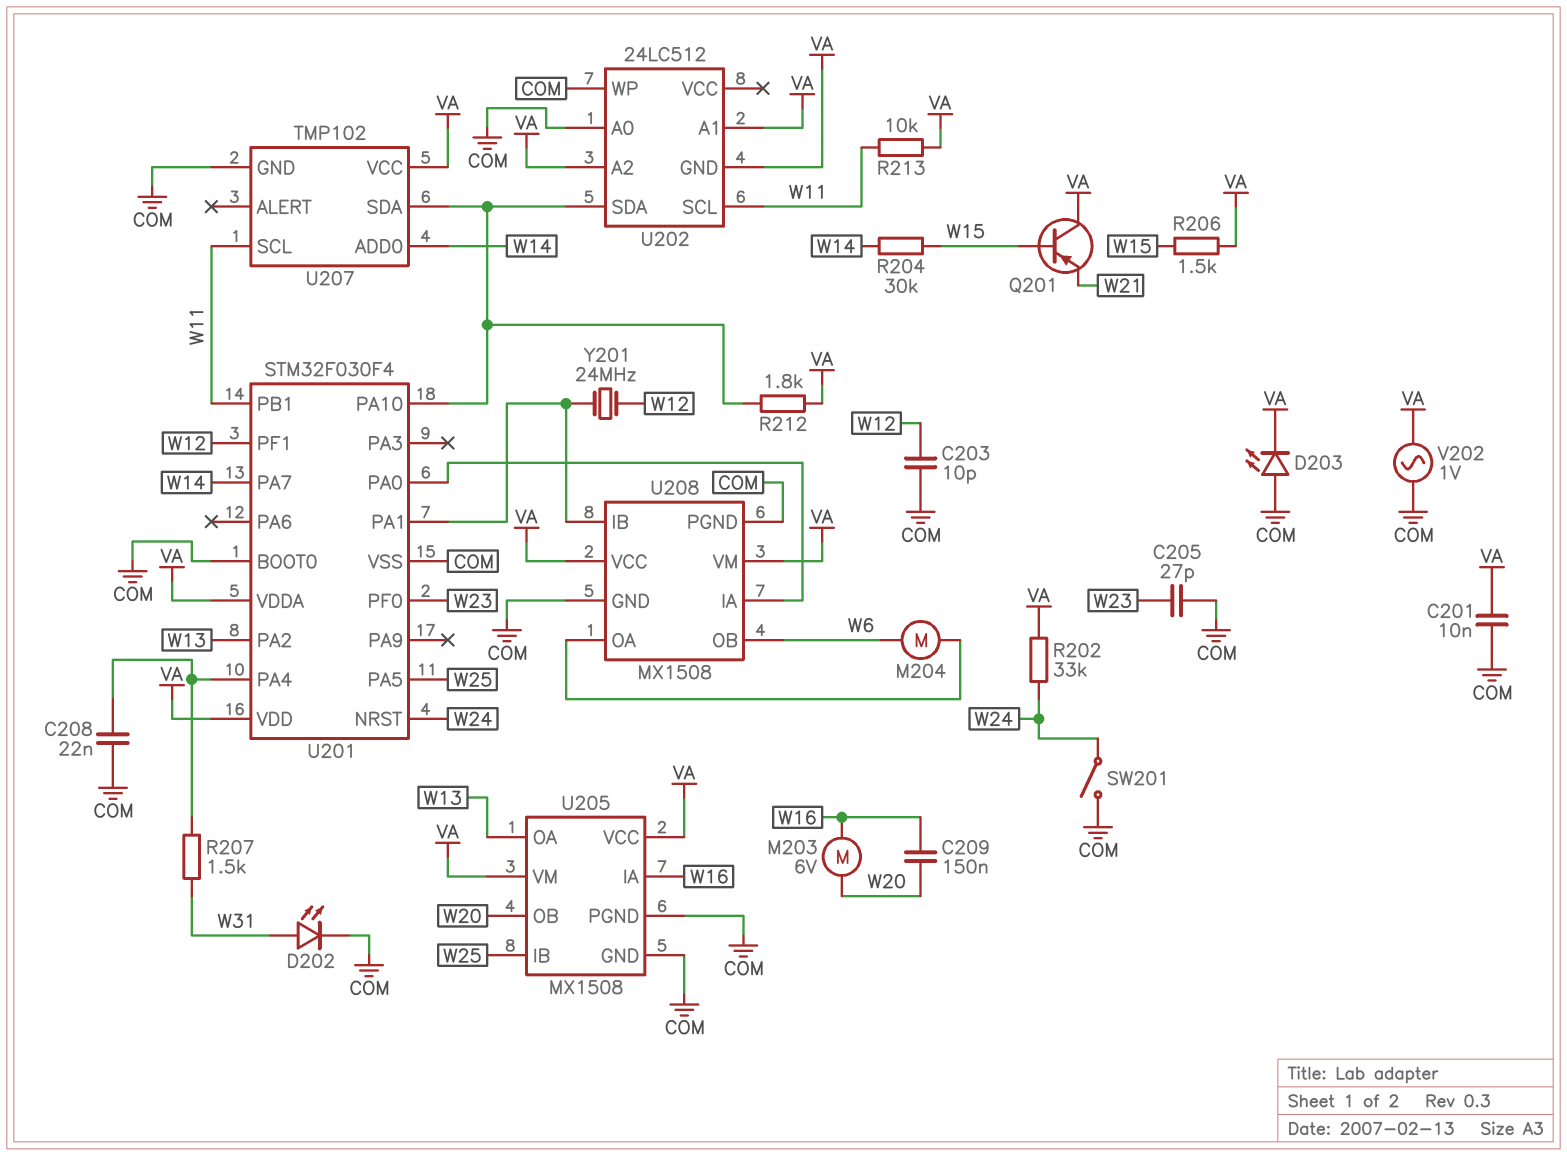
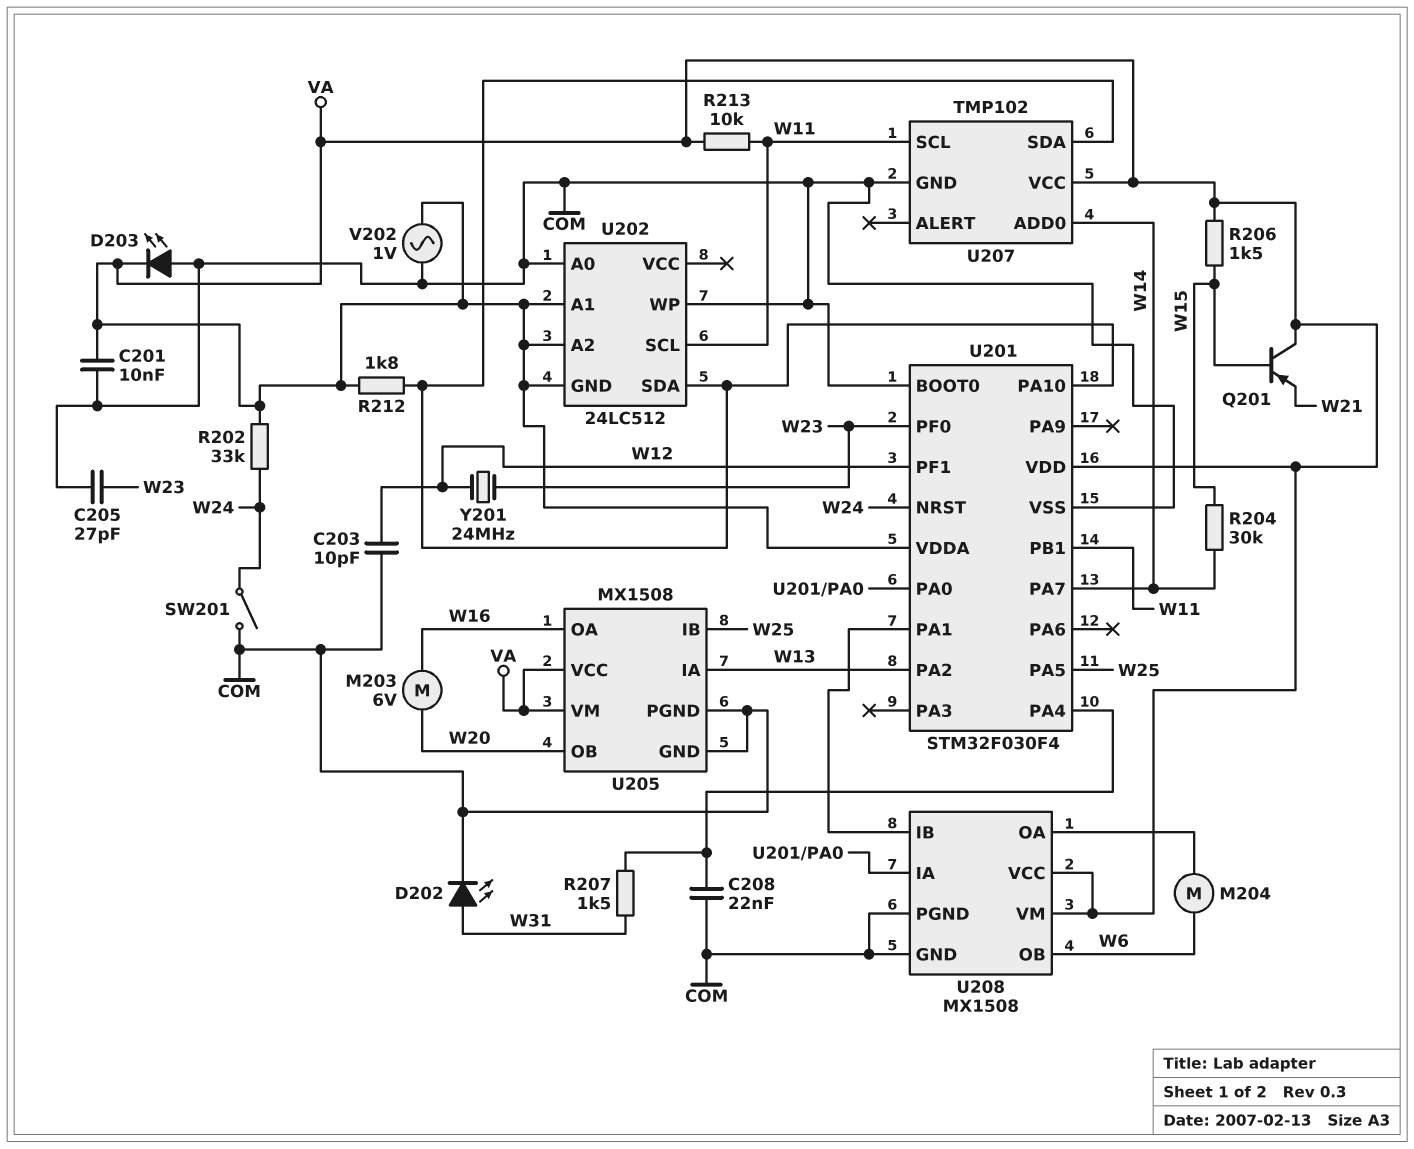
C209: 150nF (W16, W20) -> none
U205 pin IA: W16 -> W13
U205 pin OA: W13 -> W16
Y201: 24MHz (U201/PA1, W12) -> 24MHz (W12, W23)

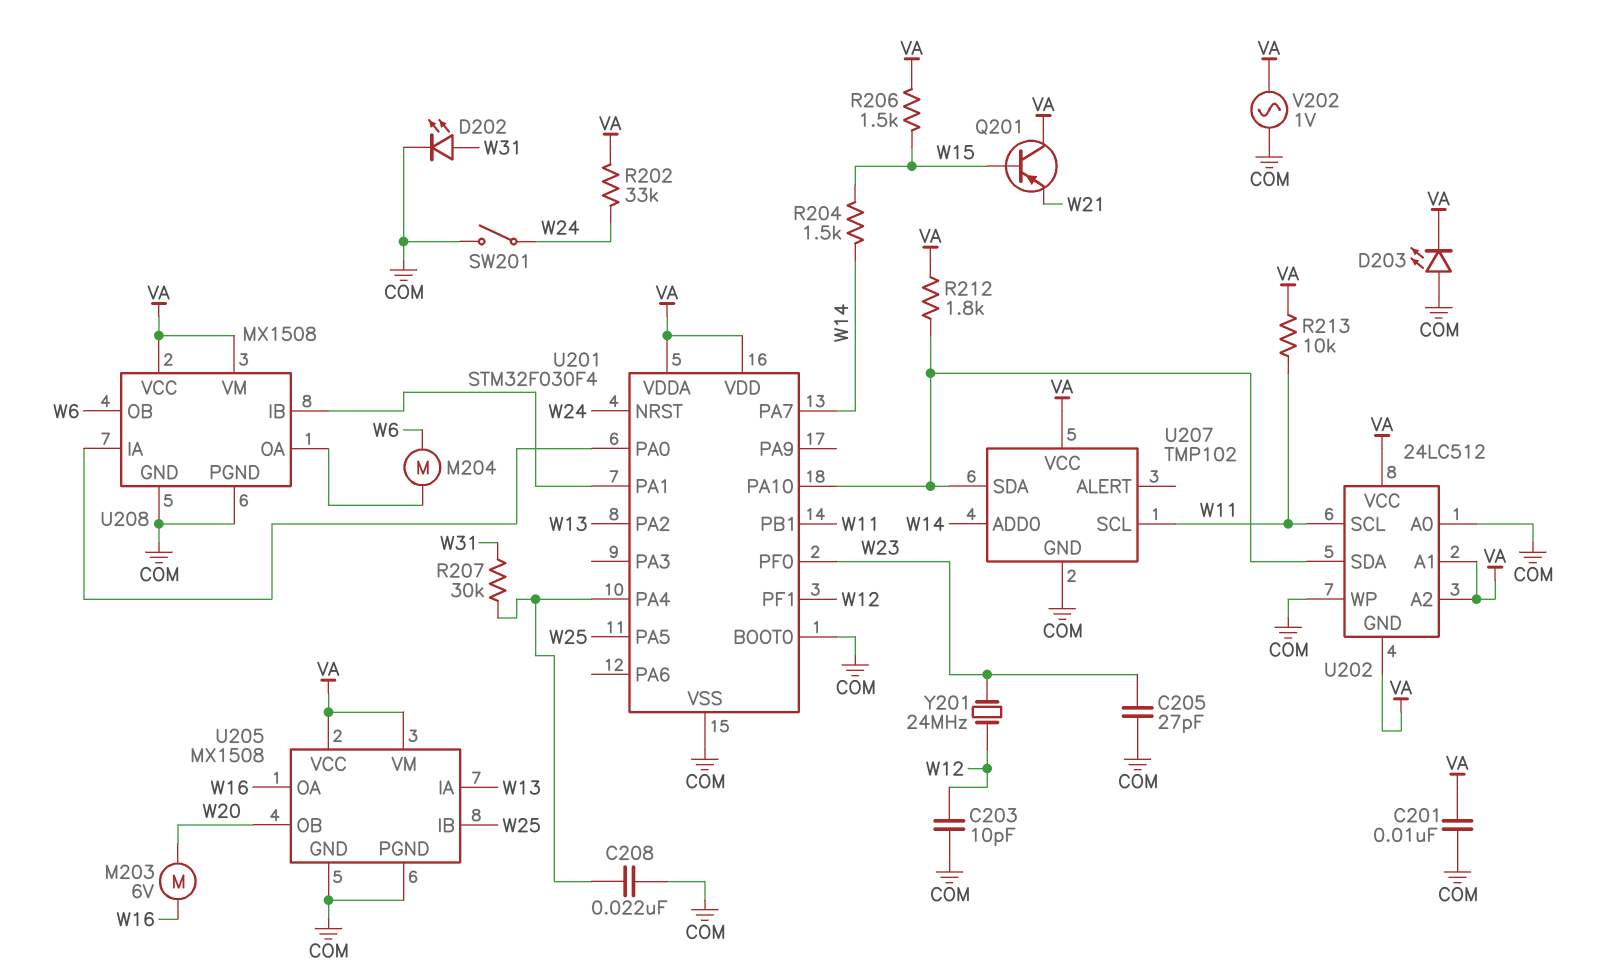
R204: 30k (W14, W15) -> 1.5k (W14, W15)
R207: 1.5k (U201/PA4, W31) -> 30k (U201/PA4, W31)
U202 pin VCC: none -> VA

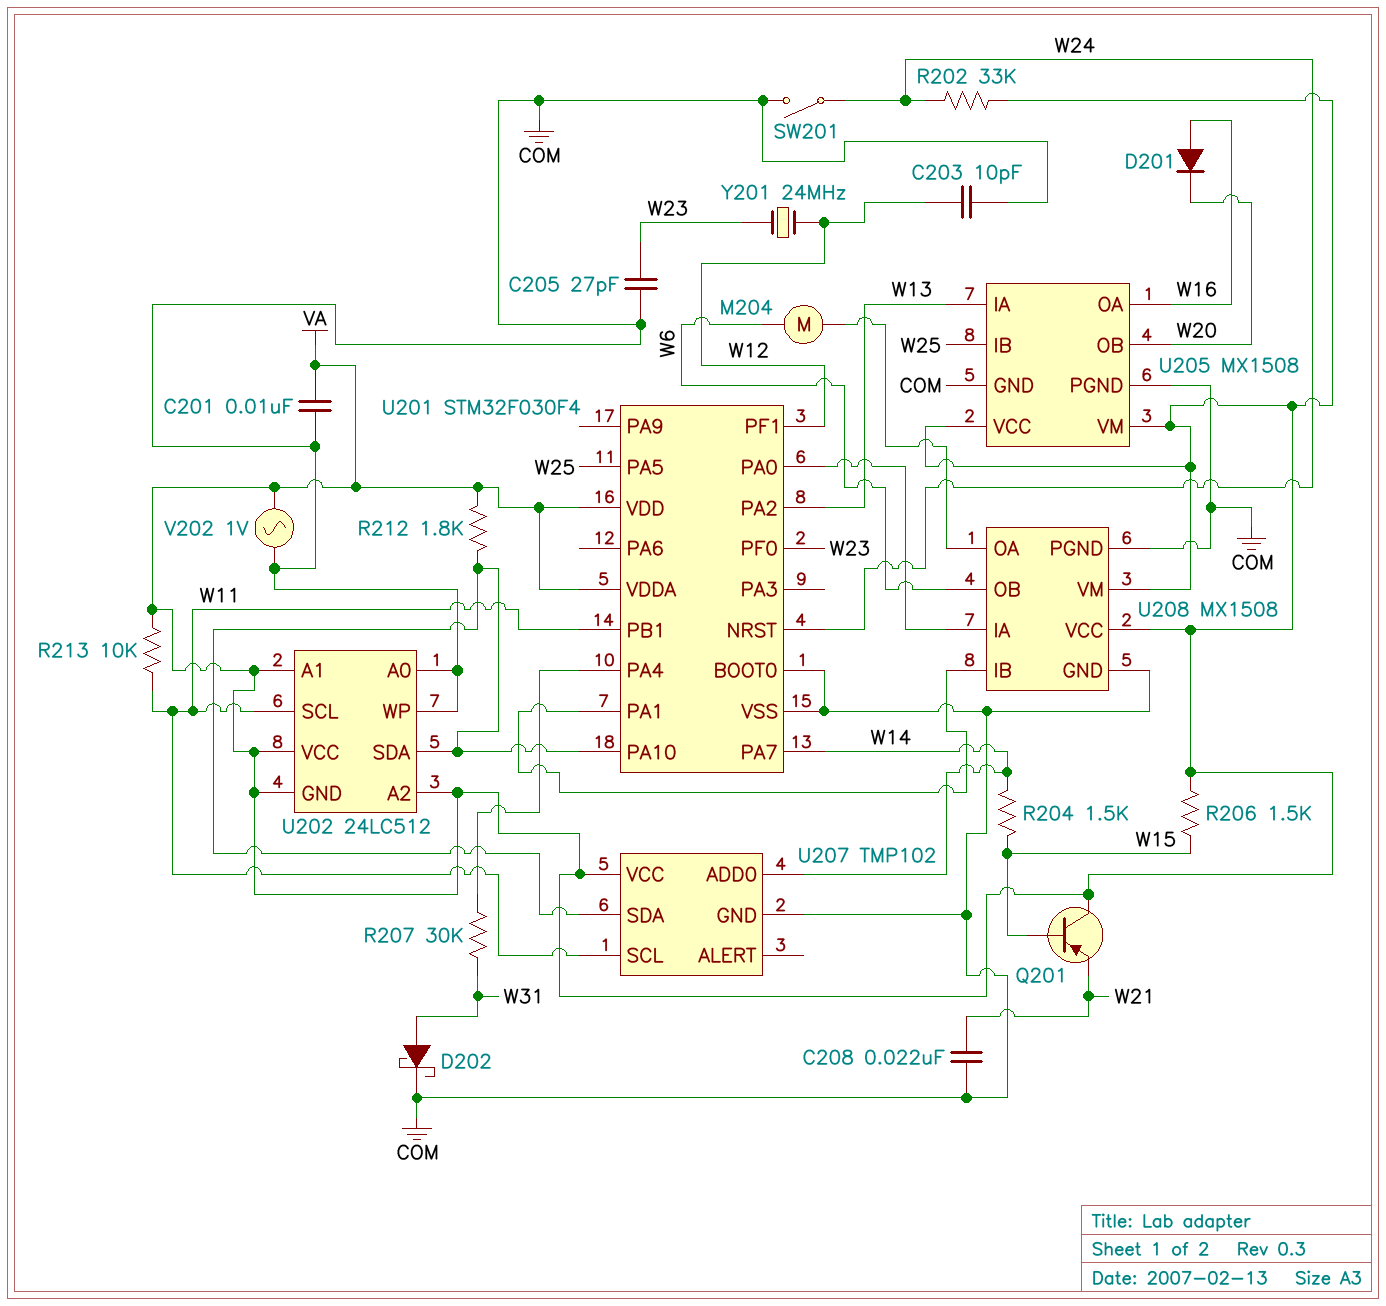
C208: 22nF (COM, U201/PA4) -> 22nF (COM, W21)
D201: none -> diode (A W16, K W20)
D202: LED (A W31, K COM) -> schottky (A W31, K COM)
D203: LED (A COM, K VA) -> none
M203: motor 6V (W16, W20) -> none

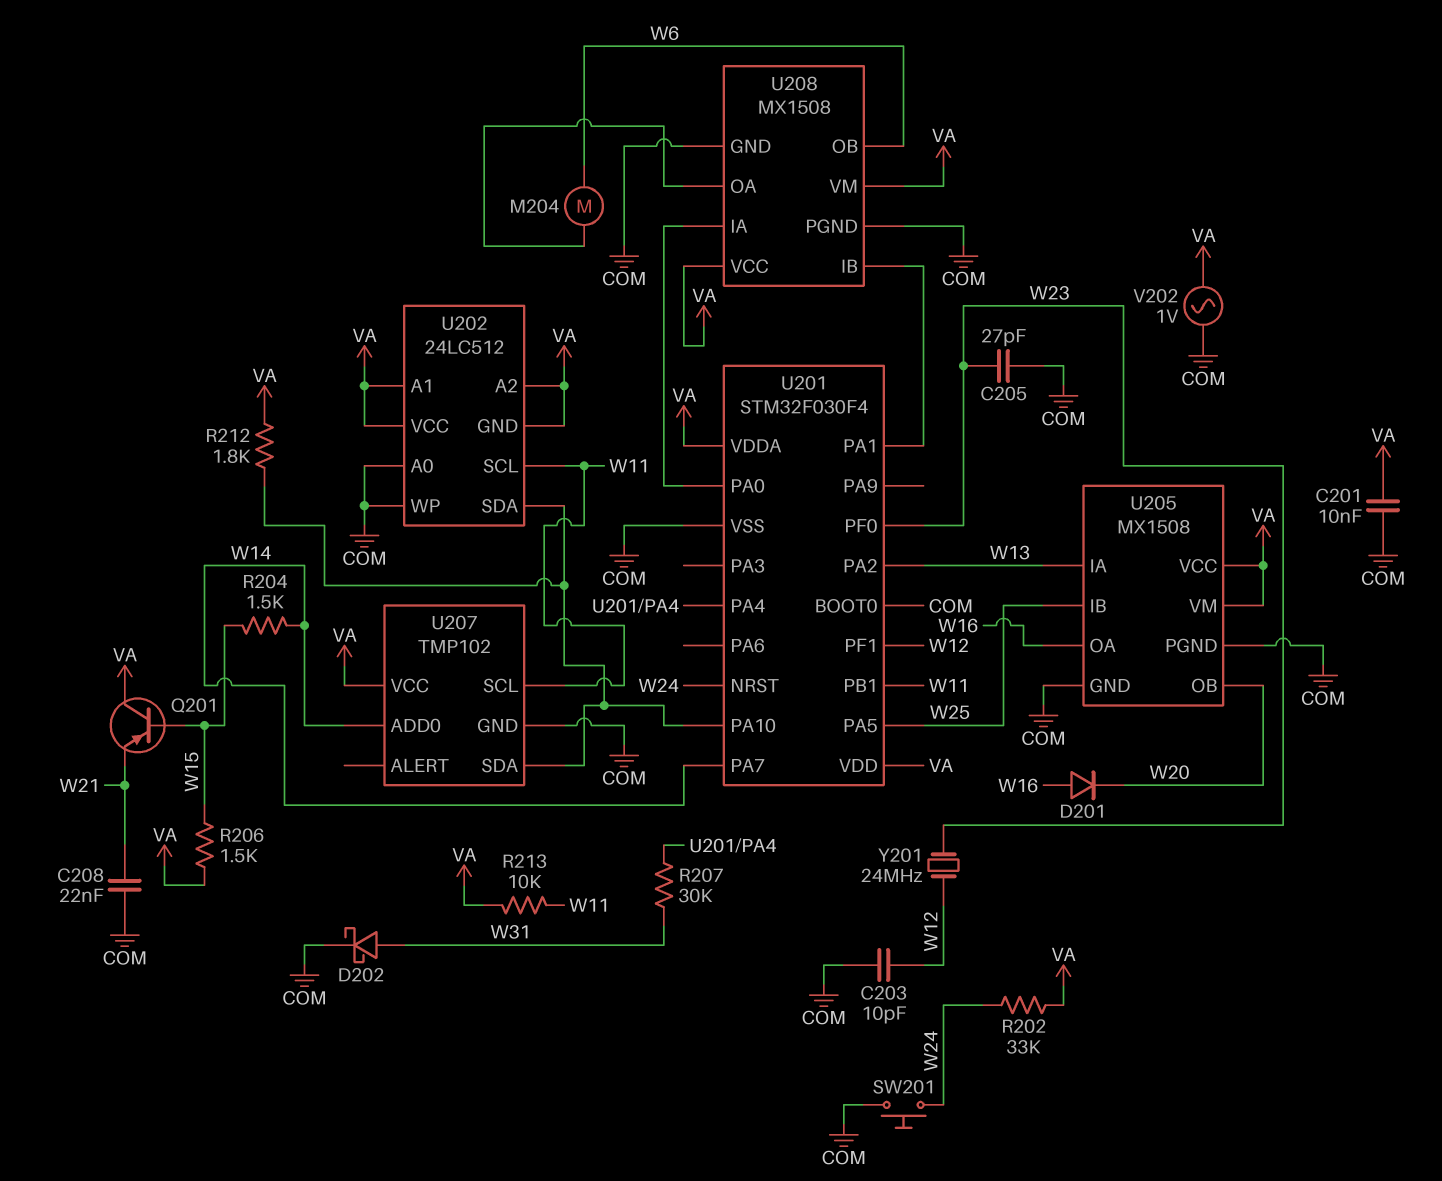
SW201: switch (COM, W24) -> button (COM, W24)

